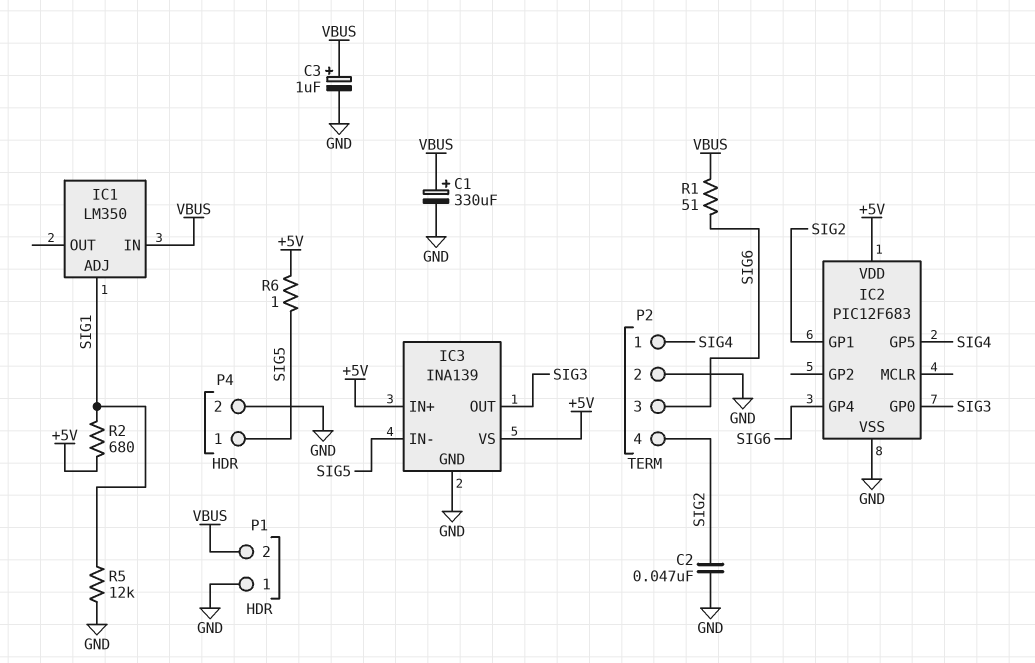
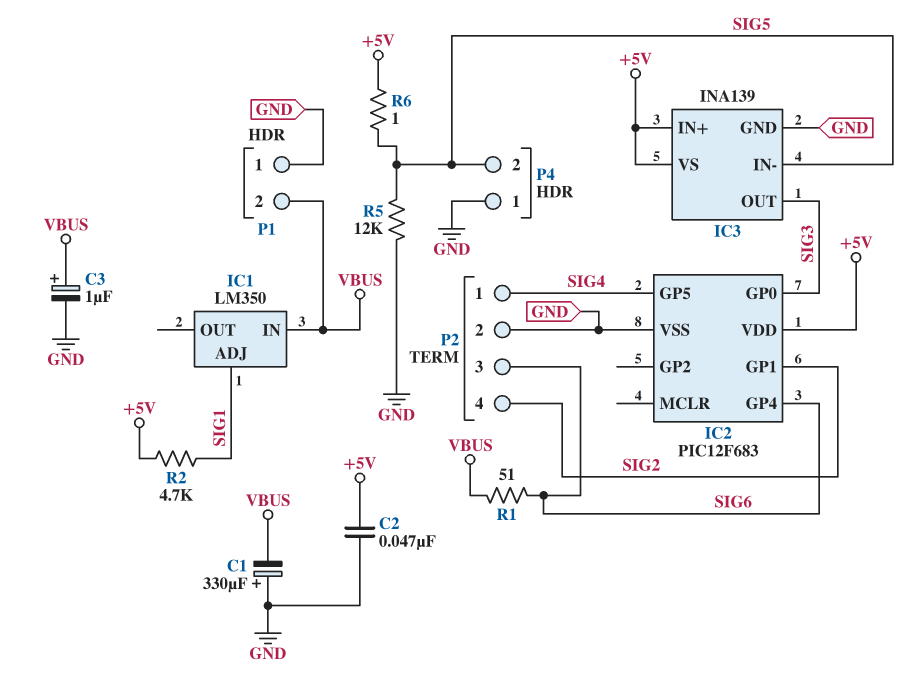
C1: 330uF (plus VBUS, minus GND) -> 330uF (plus GND, minus VBUS)
C2: 47nF (GND, SIG2) -> 47nF (+5V, GND)
P4 pin 1: SIG5 -> GND
P4 pin 2: GND -> SIG5
R2: 680 (+5V, SIG1) -> 4.7k (+5V, SIG1)
R5: 12k (GND, SIG1) -> 12k (GND, SIG5)

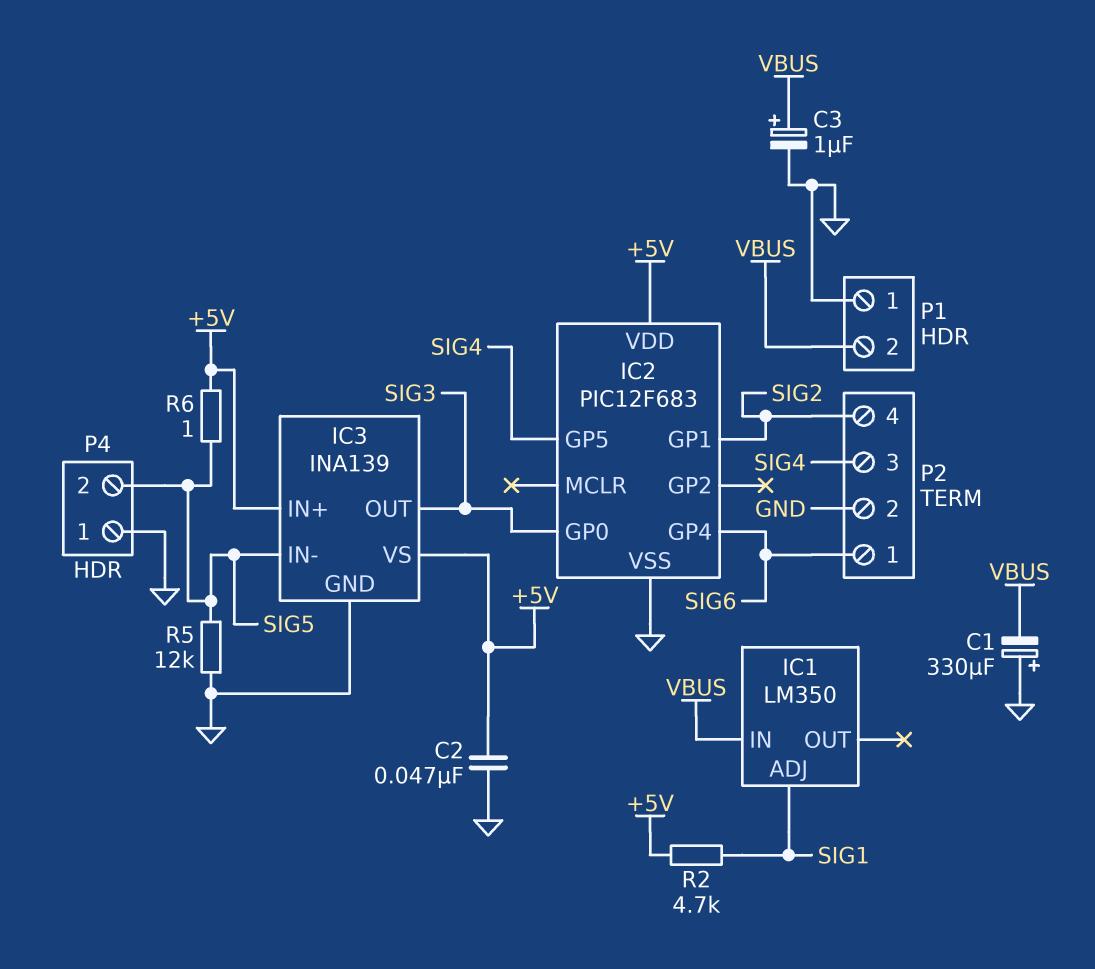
P2 pin 1: SIG4 -> SIG6
P2 pin 3: SIG6 -> SIG4
R1: 51 (SIG6, VBUS) -> none

